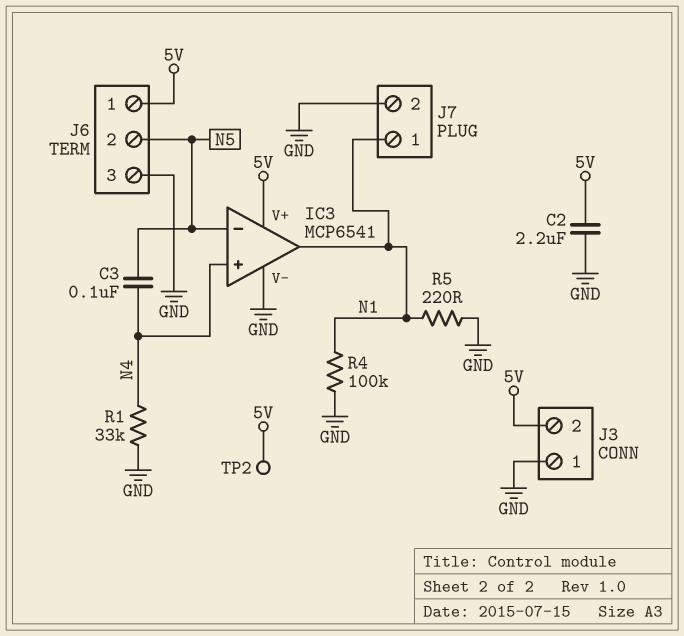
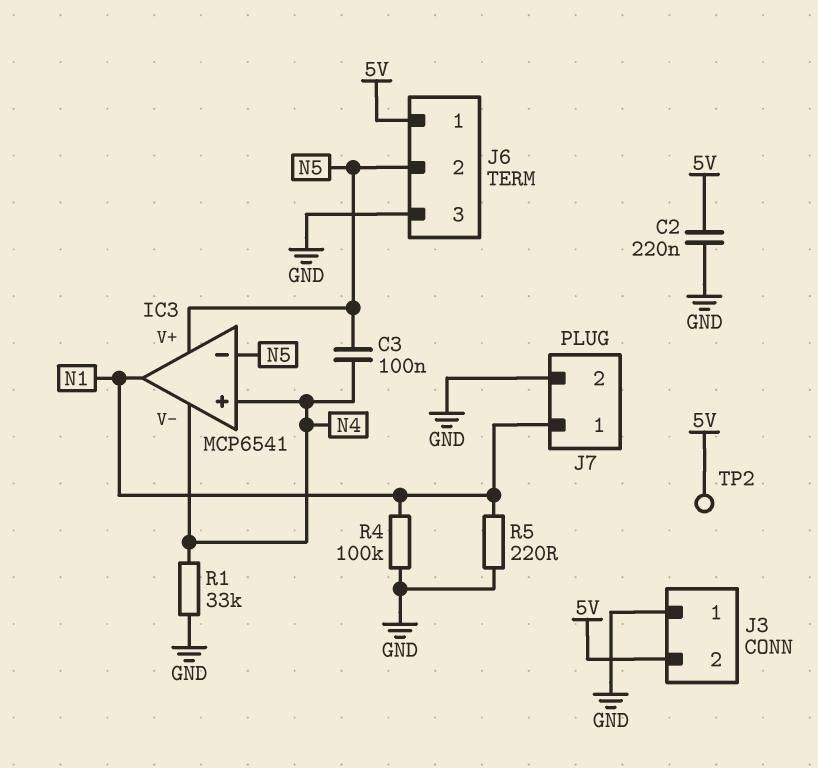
C2: 2.2uF (5V, GND) -> 220nF (5V, GND)
IC3 pin V+: 5V -> N5
IC3 pin V-: GND -> N4

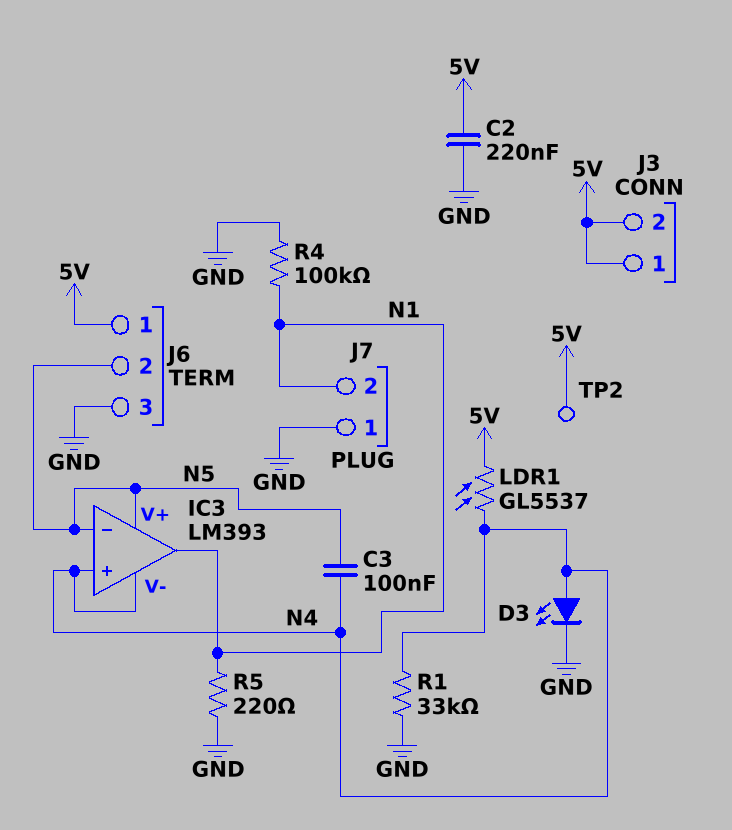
D3: none -> LED (A N4, K GND)
IC3: MCP6541 -> LM393
J3 pin 1: GND -> 5V
J7 pin 1: N1 -> GND
J7 pin 2: GND -> N1
LDR1: none -> GL5537 (5V, N4)

